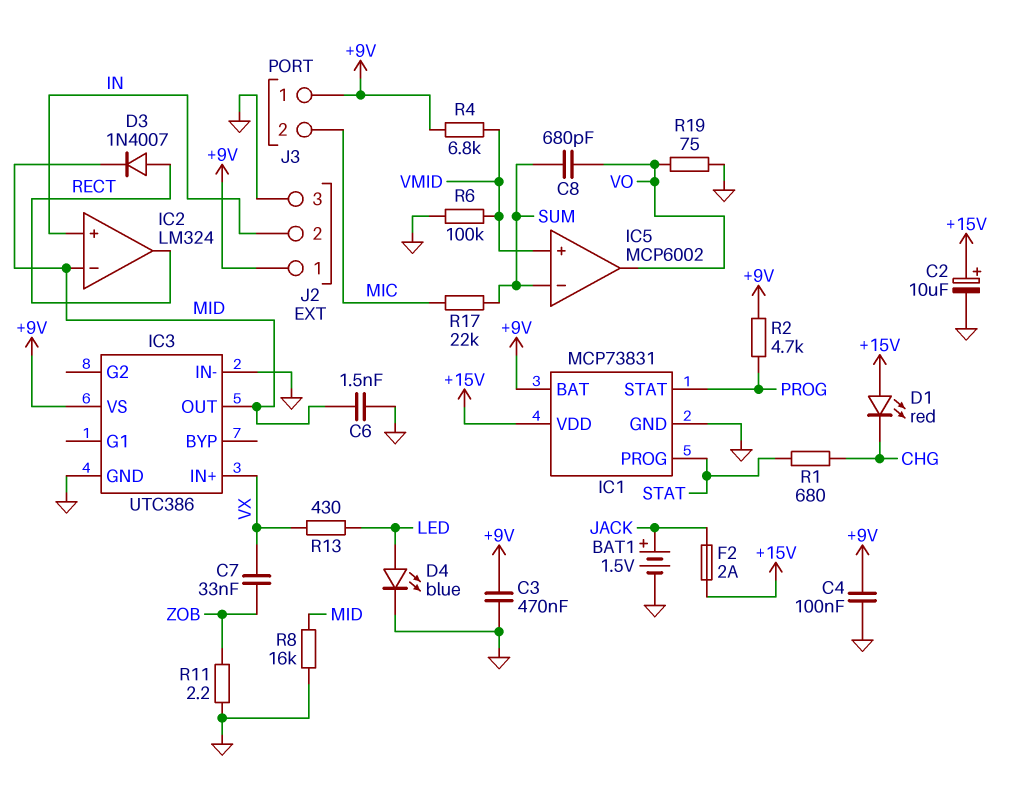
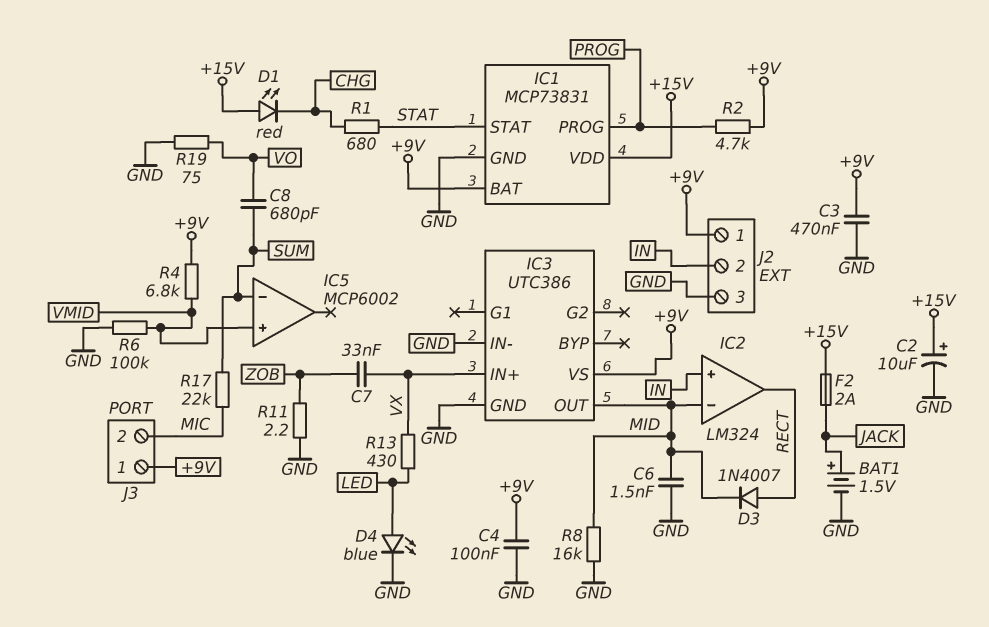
IC1 pin PROG: STAT -> PROG
IC1 pin STAT: PROG -> STAT
IC5 pin out: VO -> none

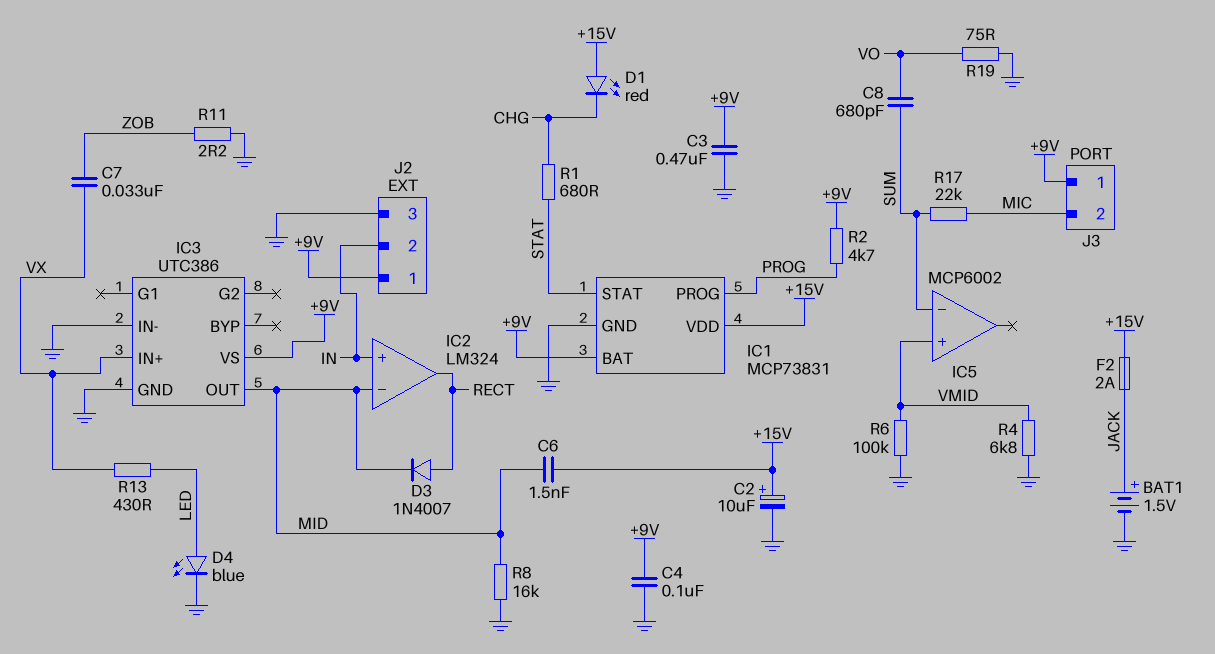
C6: 1.5nF (GND, MID) -> 1.5nF (+15V, MID)
R4: 6.8k (+9V, VMID) -> 6.8k (GND, VMID)

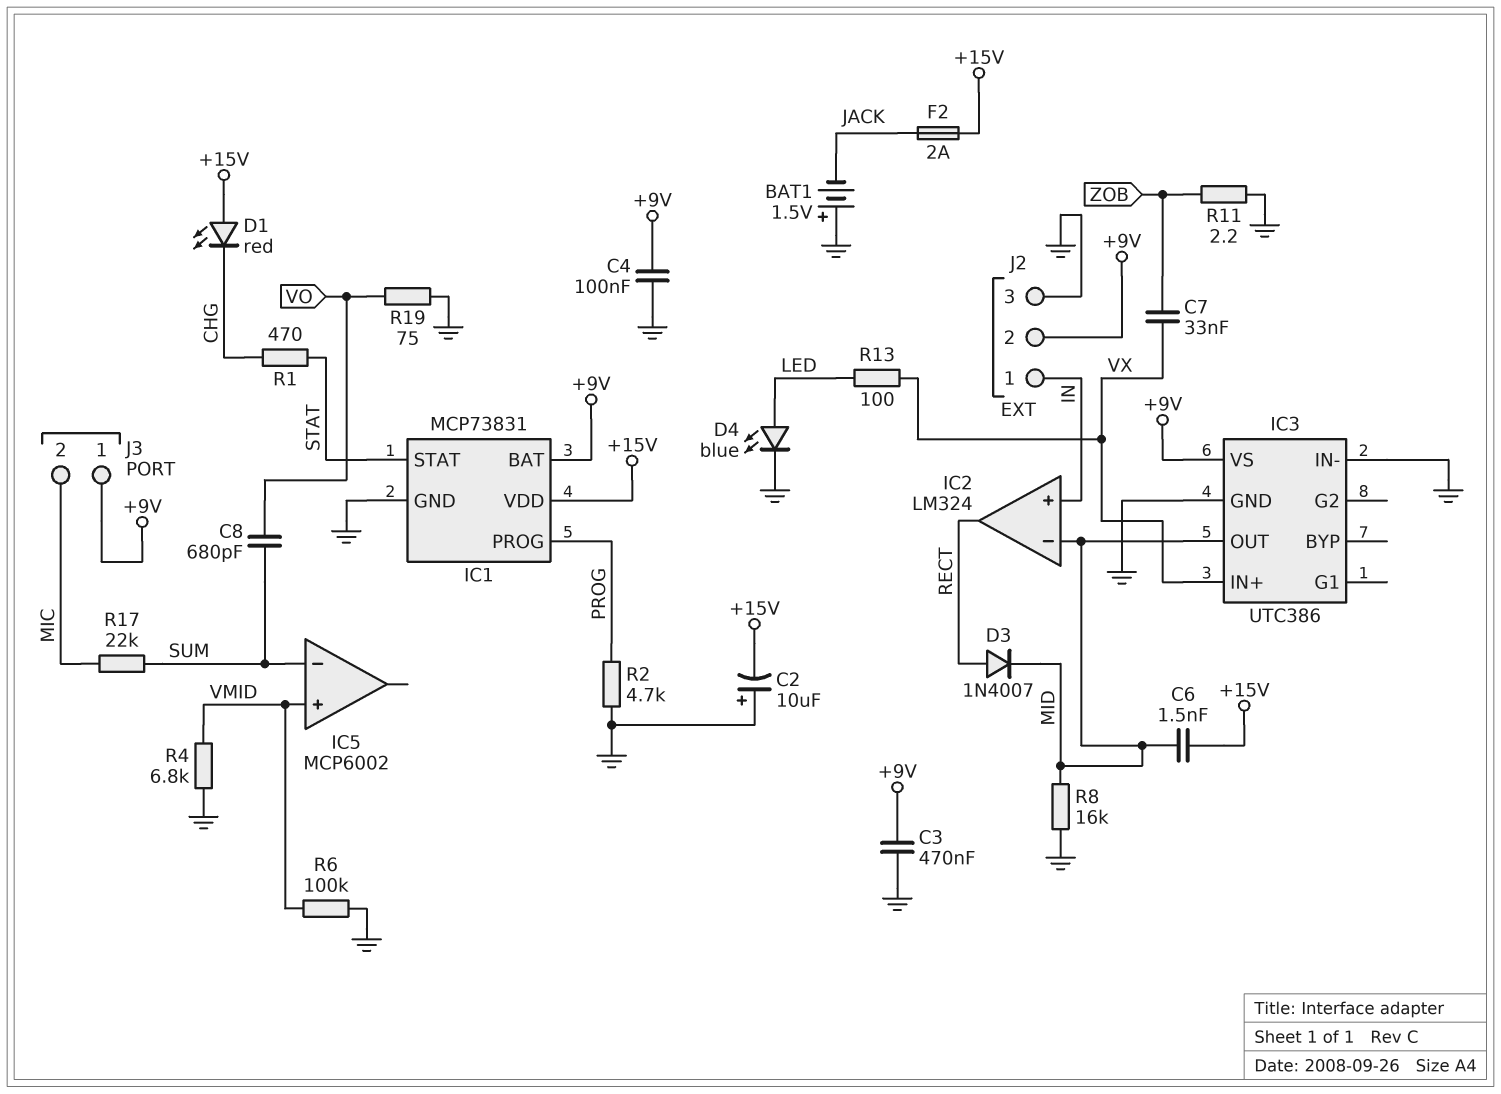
BAT1: 1.5V (plus JACK, minus GND) -> 1.5V (plus GND, minus JACK)
C2: 10uF (plus +15V, minus GND) -> 10uF (plus GND, minus +15V)
J2 pin 1: +9V -> IN
J2 pin 2: IN -> +9V
R1: 680 (CHG, STAT) -> 470 (CHG, STAT)
R2: 4.7k (+9V, PROG) -> 4.7k (GND, PROG)
R13: 430 (LED, VX) -> 100 (LED, VX)

